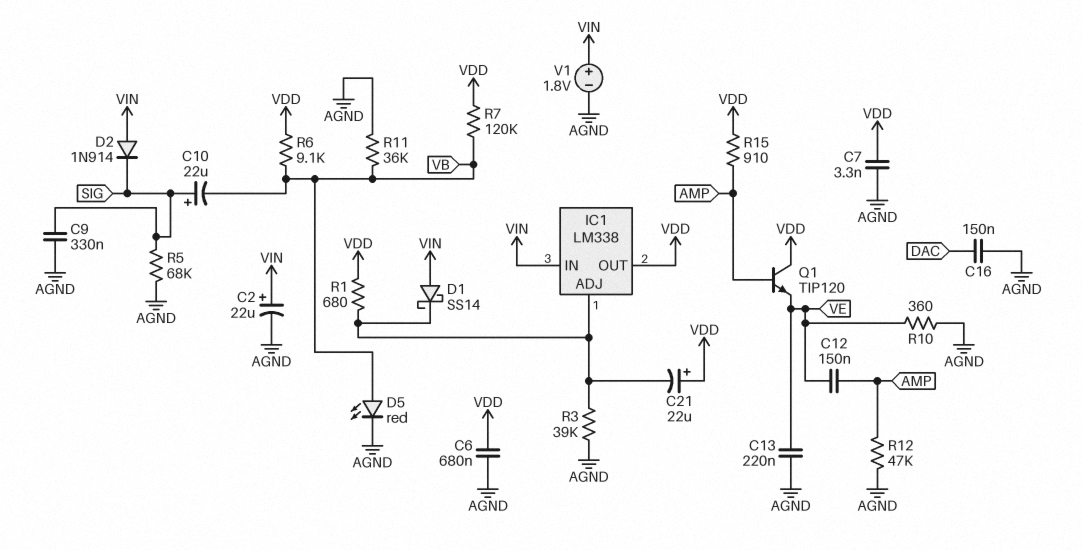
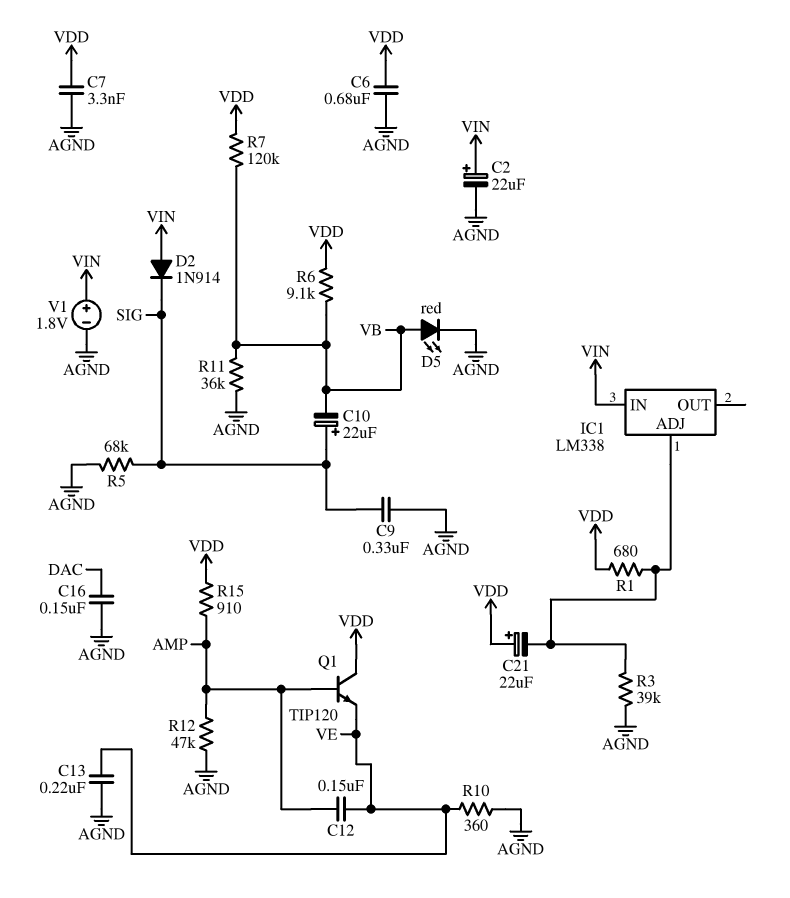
D1: schottky SS14 (A VIN, K IC1/ADJ) -> none
IC1 pin OUT: VDD -> none

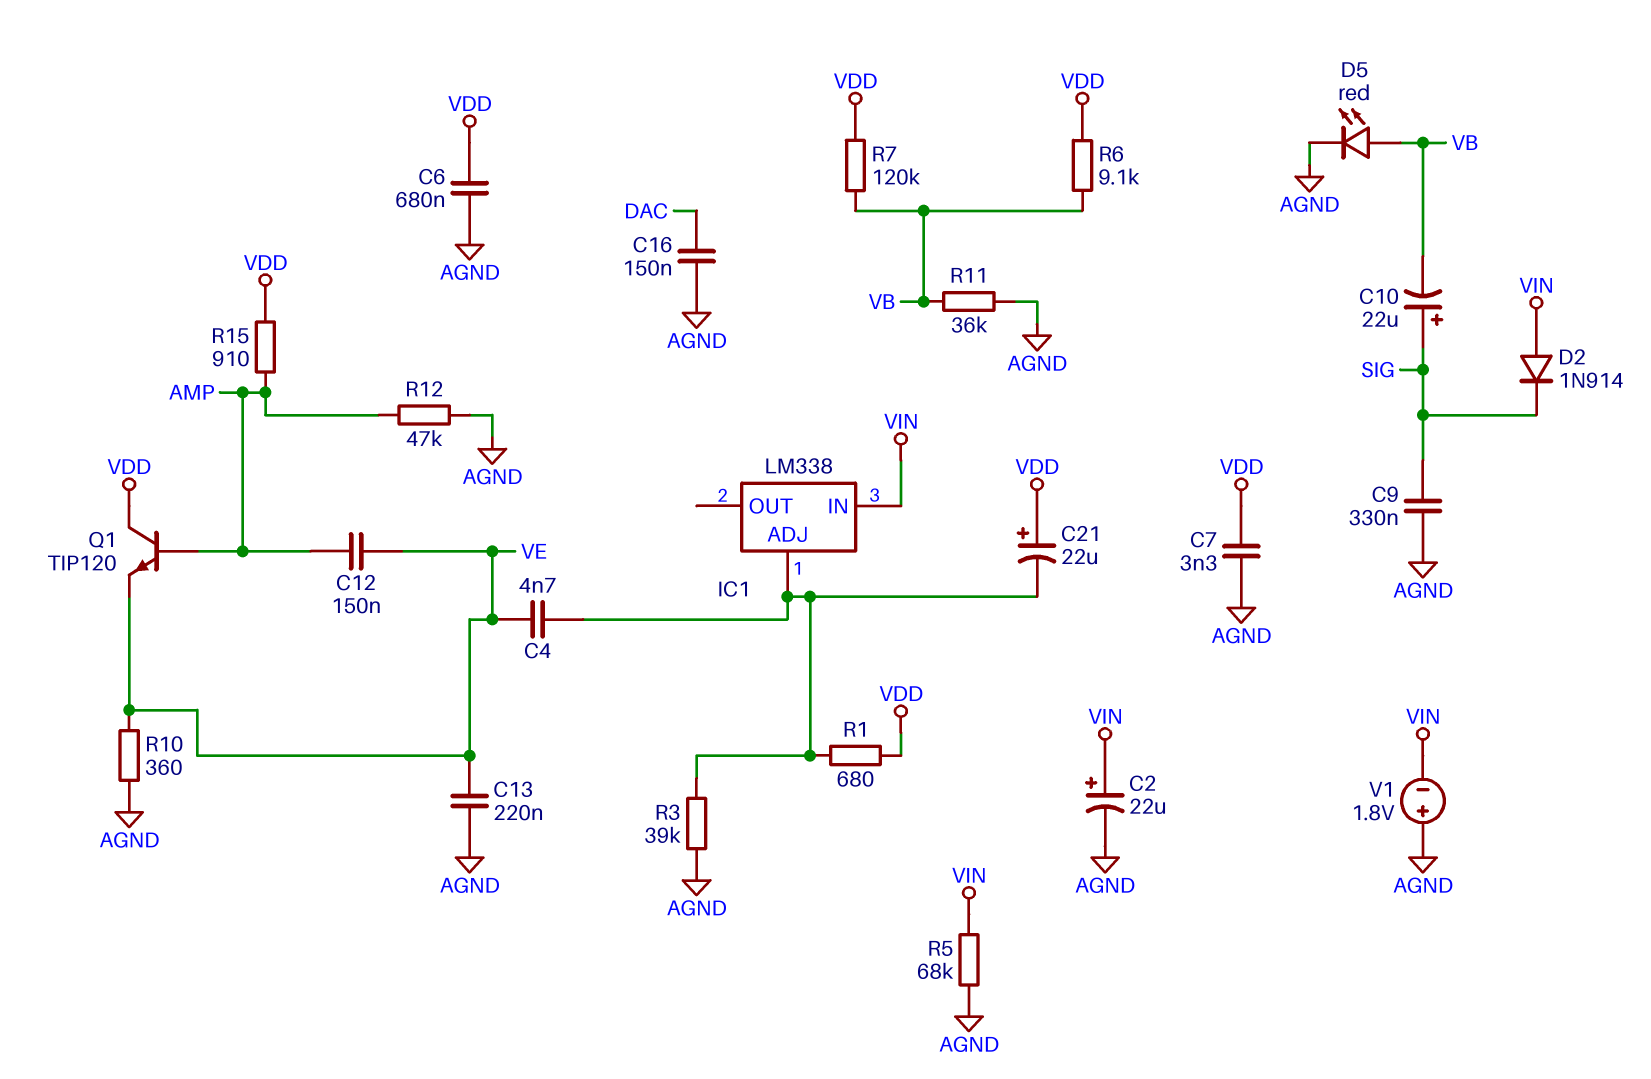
C4: none -> 4.7nF (IC1/ADJ, VE)
R5: 68k (AGND, SIG) -> 68k (AGND, VIN)
V1: 1.8V (plus VIN, minus AGND) -> 1.8V (plus AGND, minus VIN)

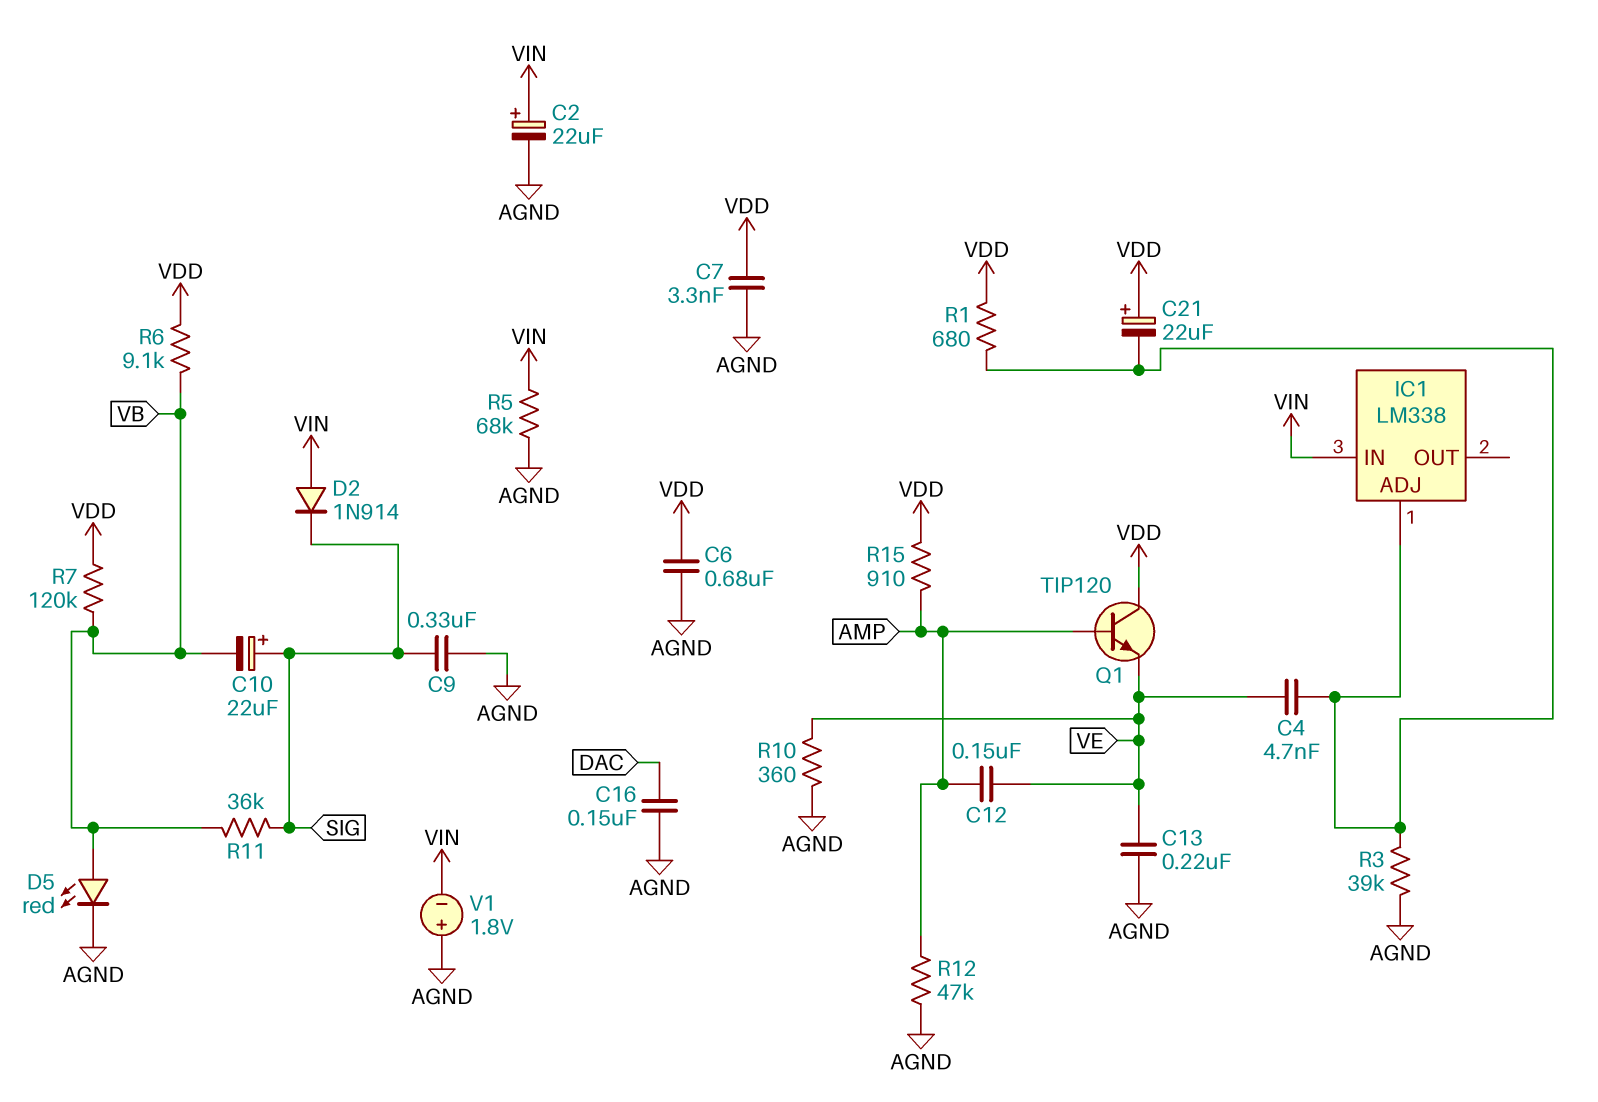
R11: 36k (AGND, VB) -> 36k (SIG, VB)

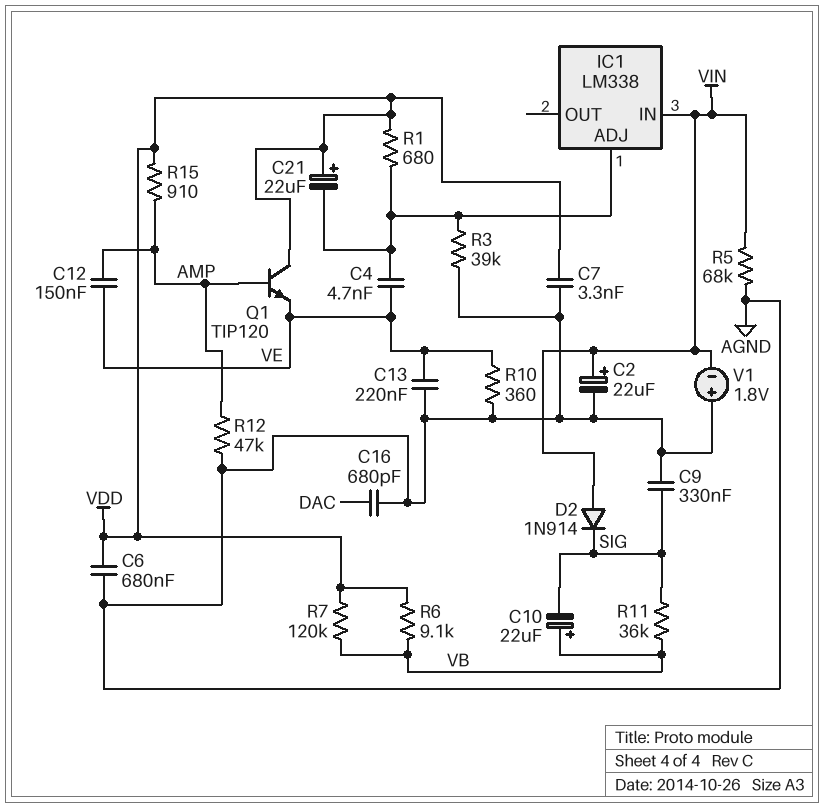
C10: 22uF (plus SIG, minus VB) -> 22uF (plus VB, minus SIG)
C16: 150nF (AGND, DAC) -> 680pF (AGND, DAC)
D5: LED red (A VB, K AGND) -> none

